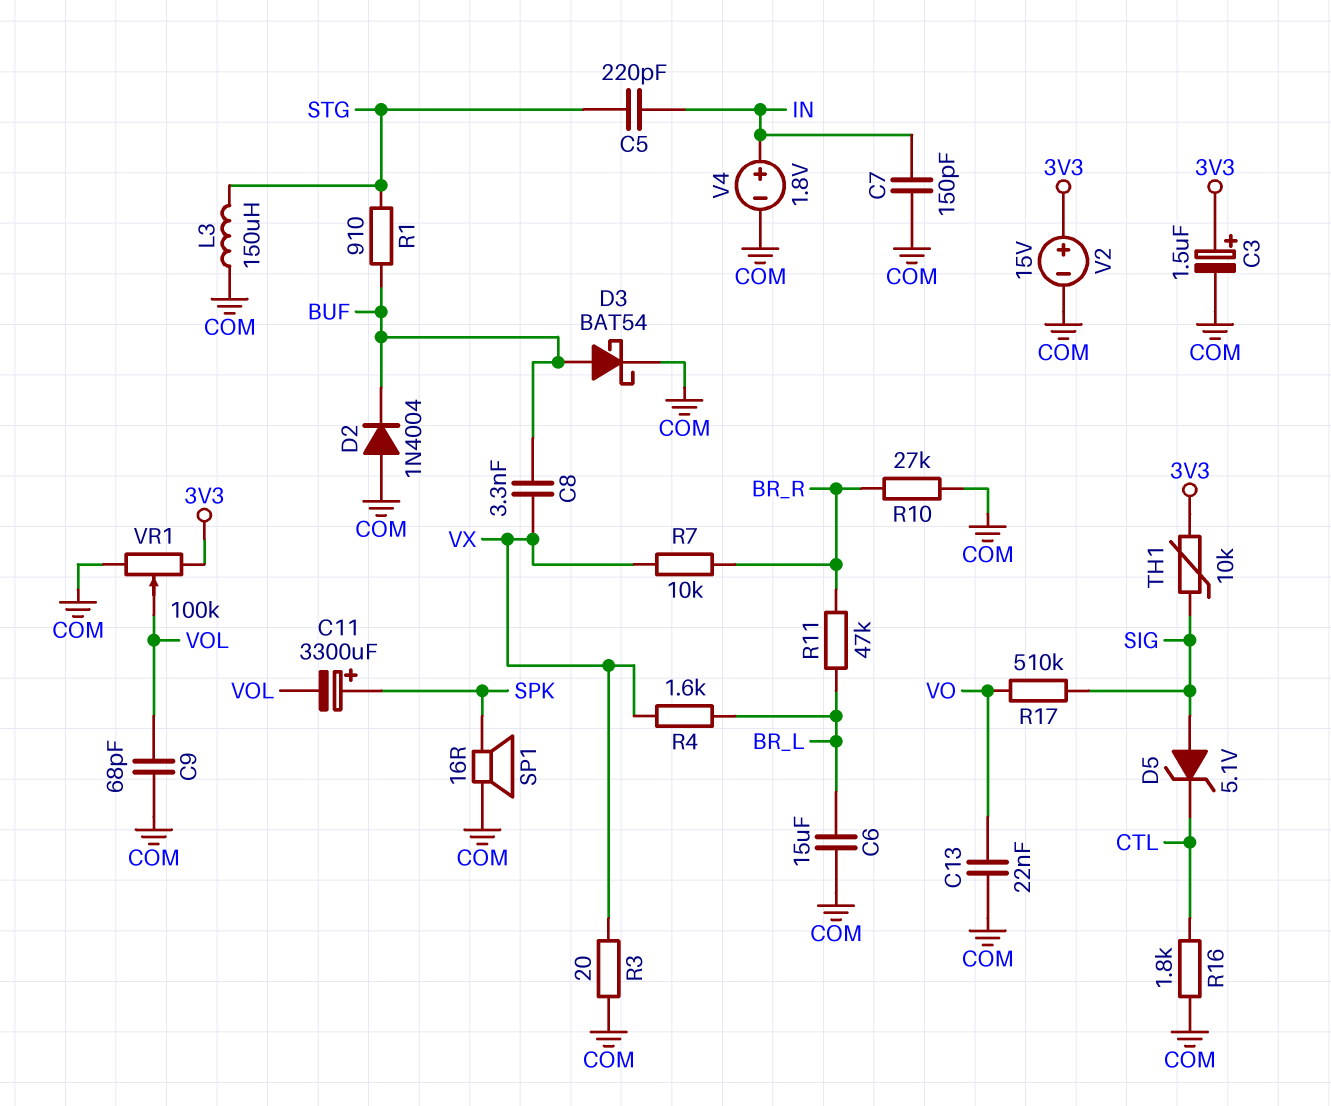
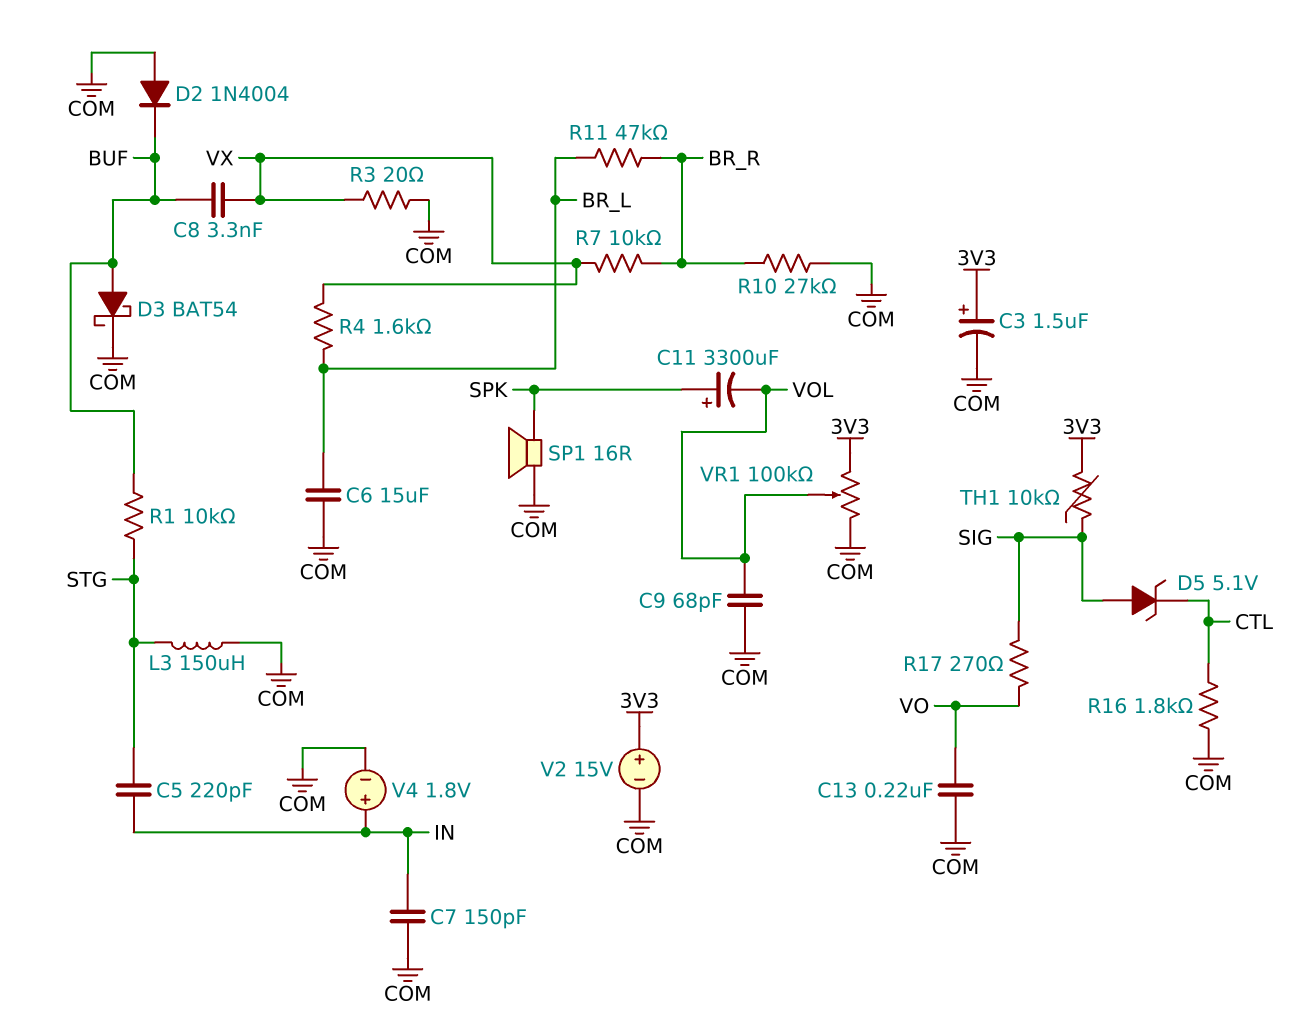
C13: 22nF (COM, VO) -> 220nF (COM, VO)
R1: 910 (BUF, STG) -> 10k (BUF, STG)
R17: 510k (SIG, VO) -> 270 (SIG, VO)

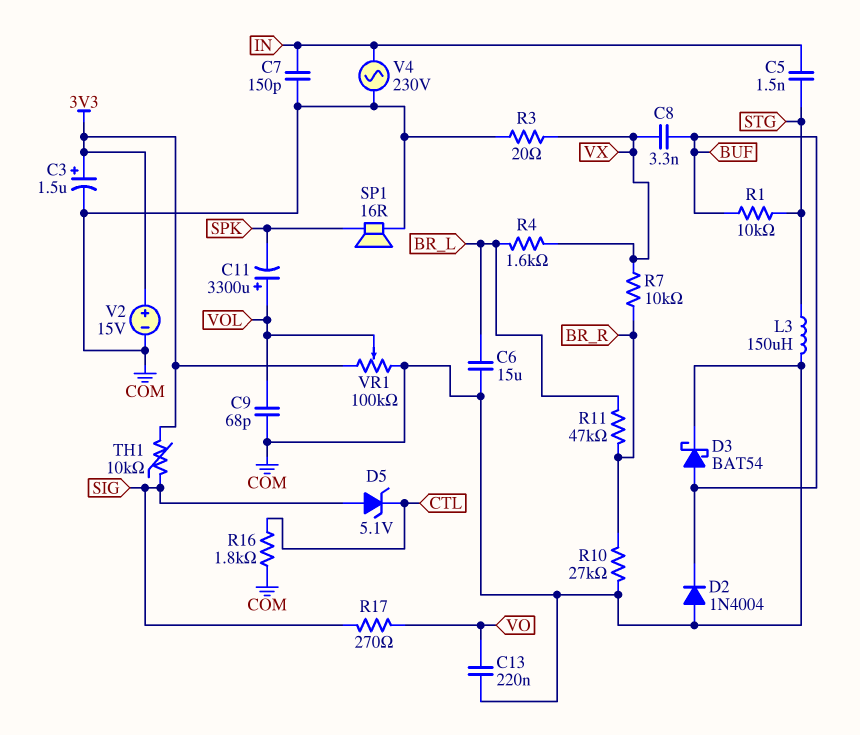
C5: 220pF (IN, STG) -> 1.5nF (IN, STG)
C11: 3300uF (plus SPK, minus VOL) -> 3300uF (plus VOL, minus SPK)
V4: 1.8V (plus IN, minus COM) -> AC 230V (COM, IN)

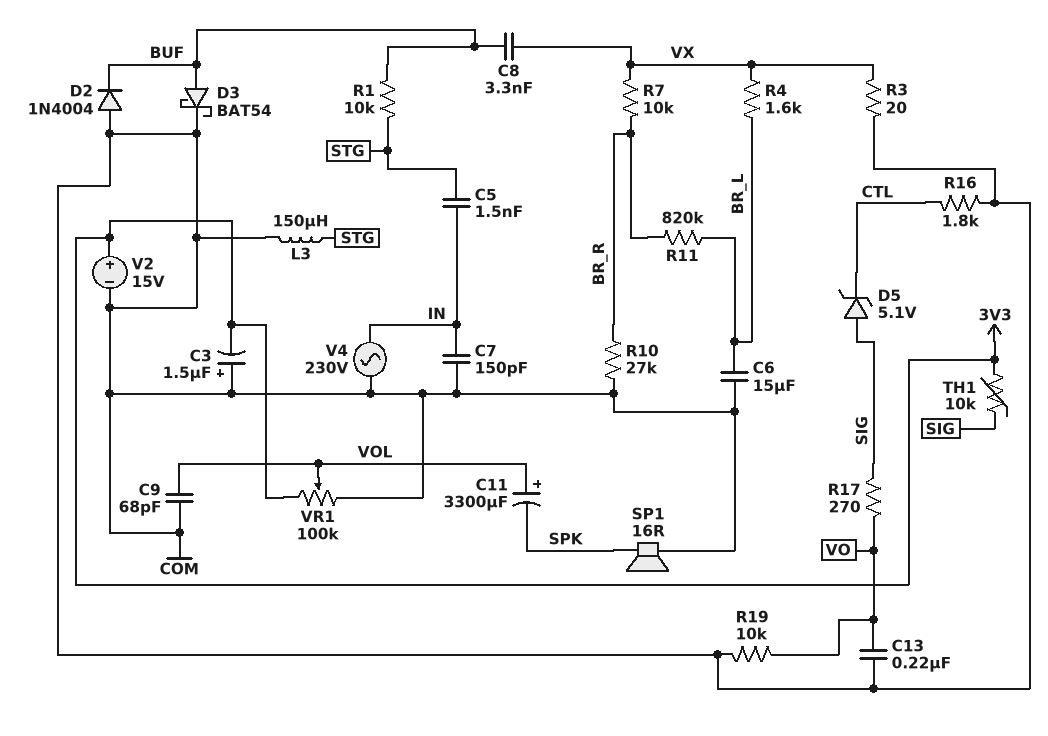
C3: 1.5uF (plus 3V3, minus COM) -> 1.5uF (plus COM, minus 3V3)
R11: 47k (BR_L, BR_R) -> 820k (BR_L, BR_R)
R19: none -> 10k (COM, VO)

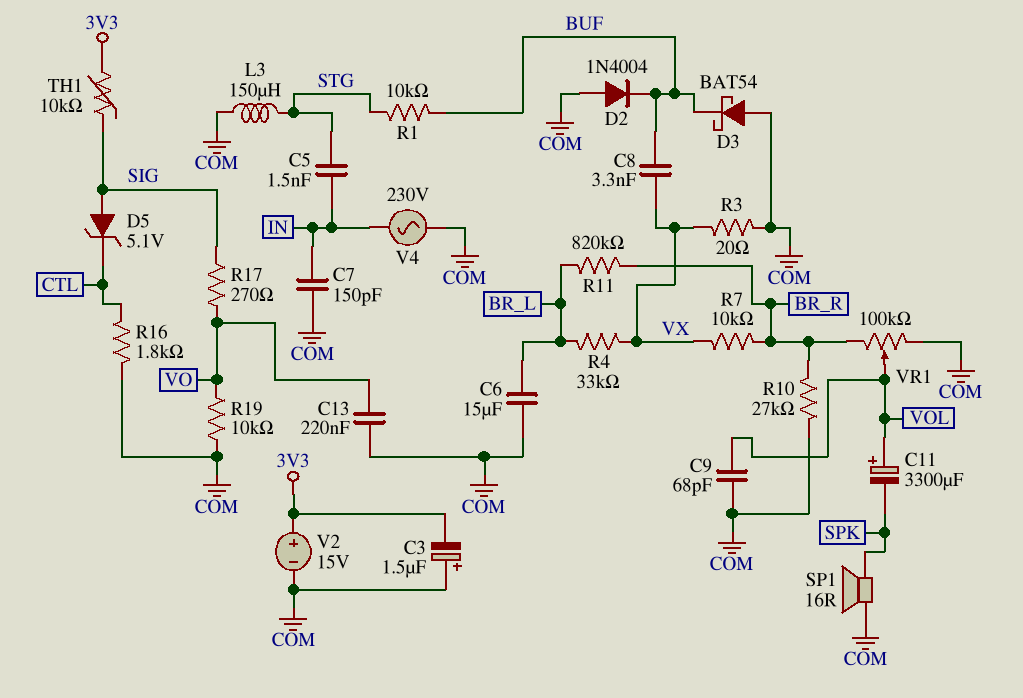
D3: schottky BAT54 (A BUF, K COM) -> schottky BAT54 (A COM, K BUF)
R4: 1.6k (BR_L, VX) -> 33k (BR_L, VX)
VR1: 100k (3V3, COM, wiper VOL) -> 100k (BR_R, COM, wiper VOL)

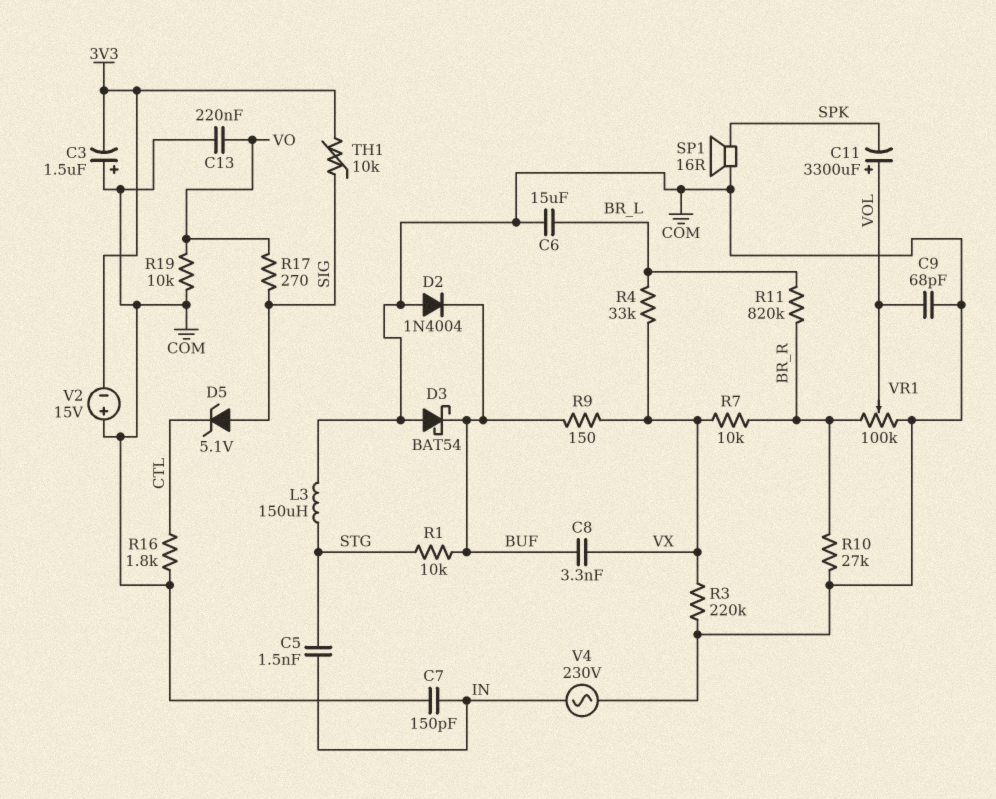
R3: 20 (COM, VX) -> 220k (COM, VX)
R9: none -> 150 (BUF, VX)
V2: 15V (plus 3V3, minus COM) -> 15V (plus COM, minus 3V3)

